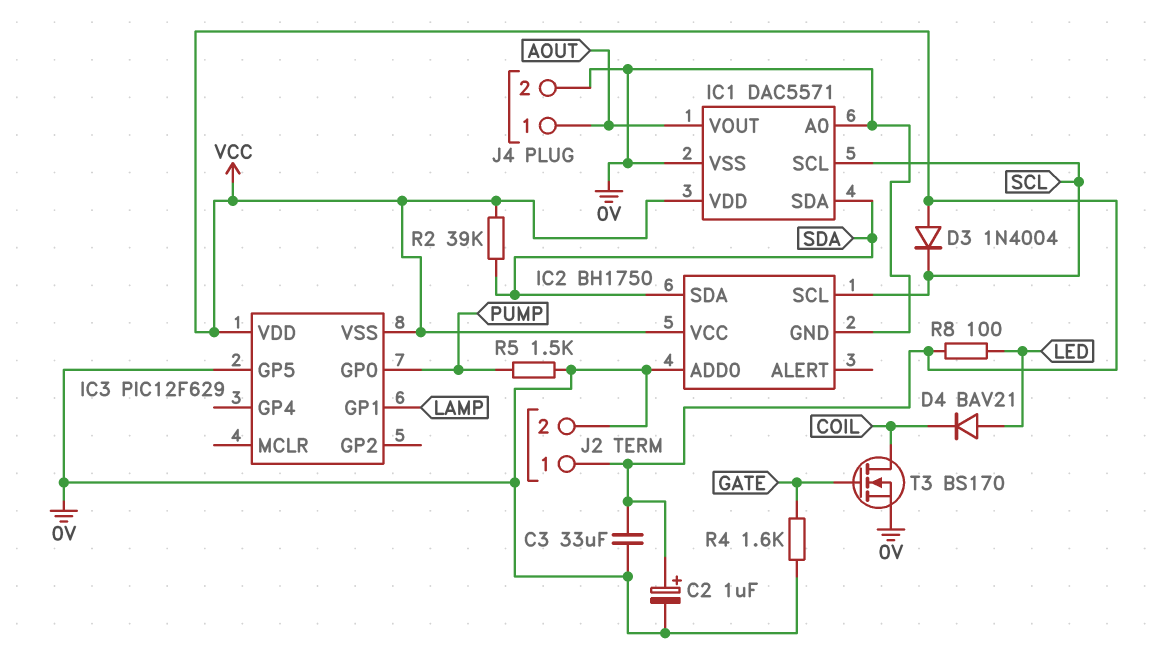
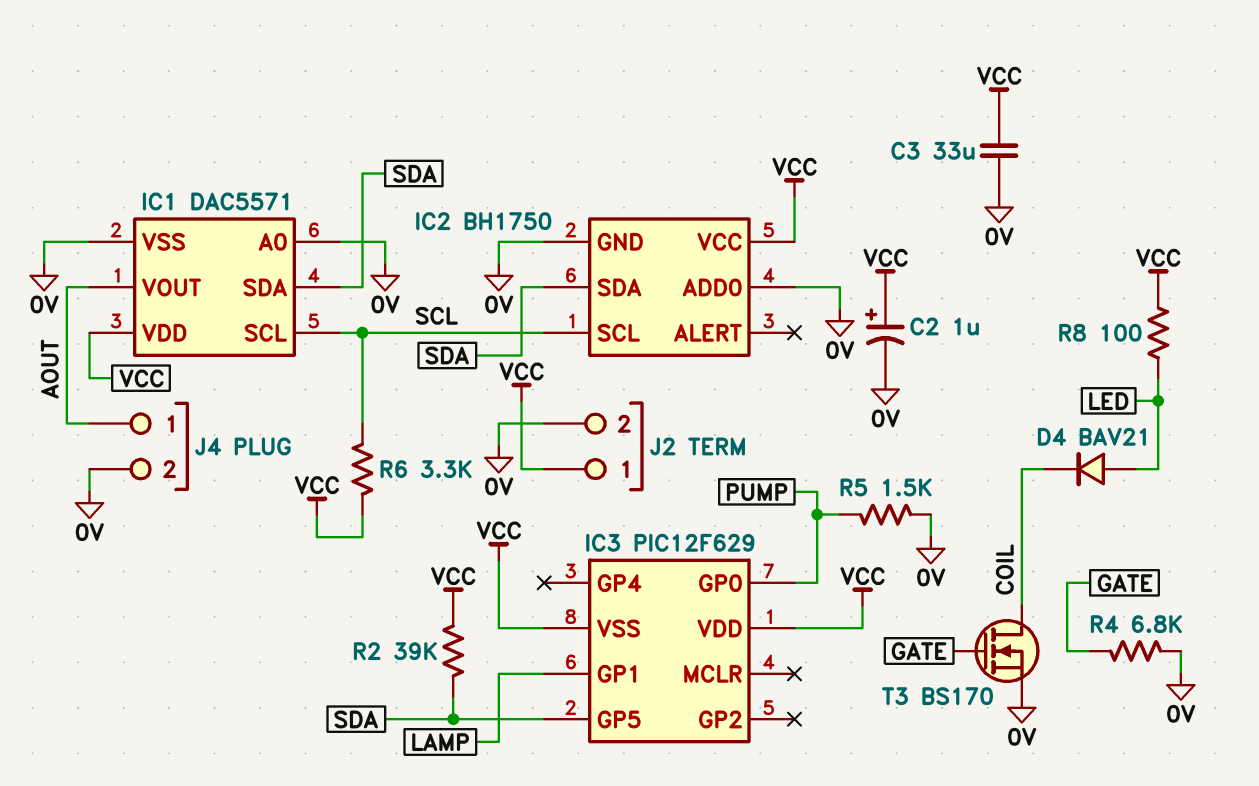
D3: diode 1N4004 (A VCC, K SCL) -> none
IC3 pin GP5: 0V -> SDA
R4: 1.6k (0V, GATE) -> 6.8k (0V, GATE)
R6: none -> 3.3k (SCL, VCC)

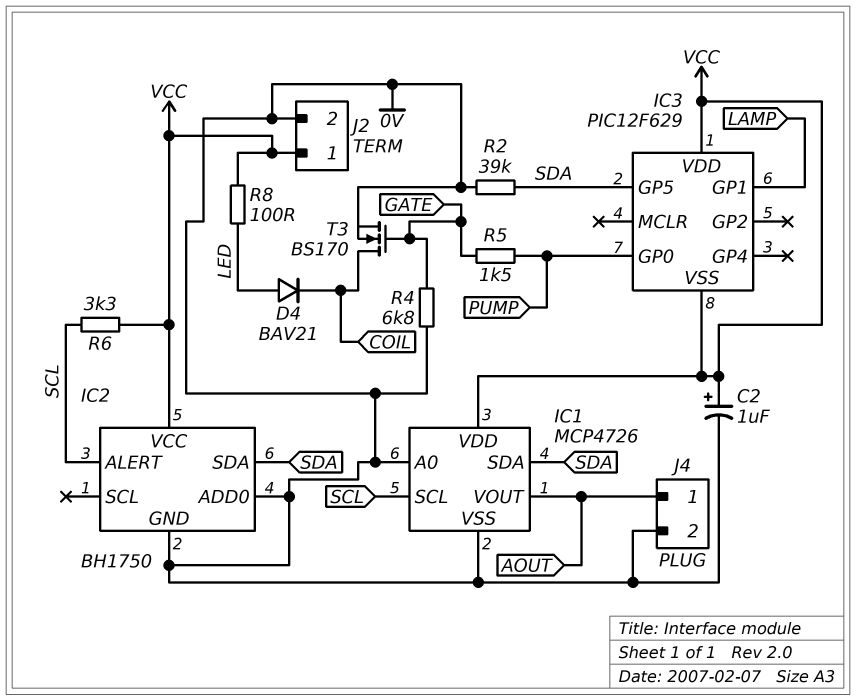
C3: 33uF (0V, VCC) -> none
IC1: DAC5571 -> MCP4726
IC2 pin ALERT: none -> SCL
IC2 pin SCL: SCL -> none
R2: 39k (SDA, VCC) -> 39k (0V, SDA)
R5: 1.5k (0V, PUMP) -> 1.5k (GATE, PUMP)

